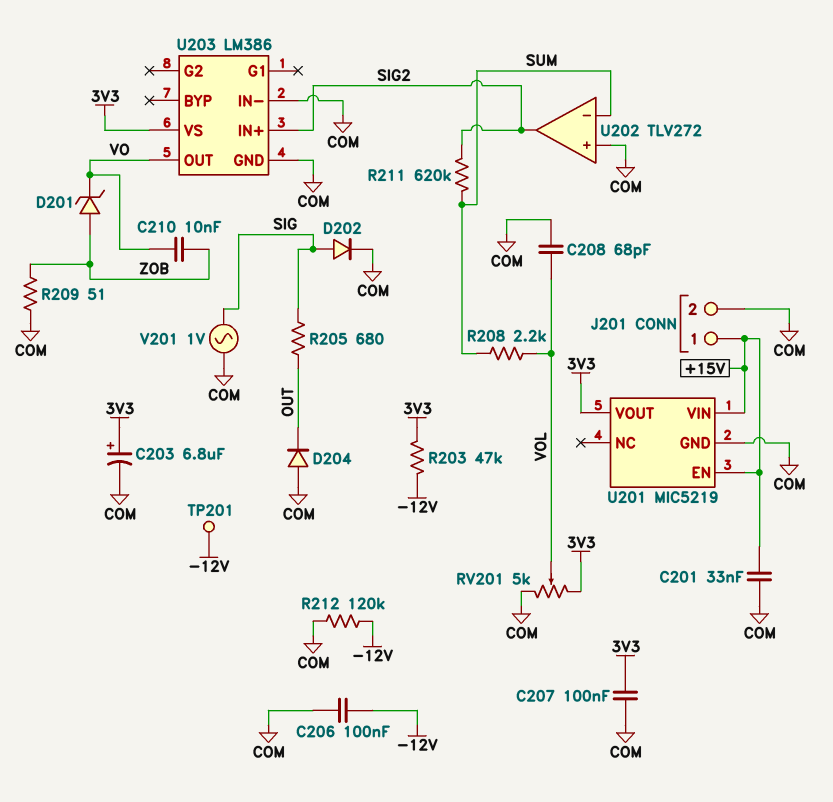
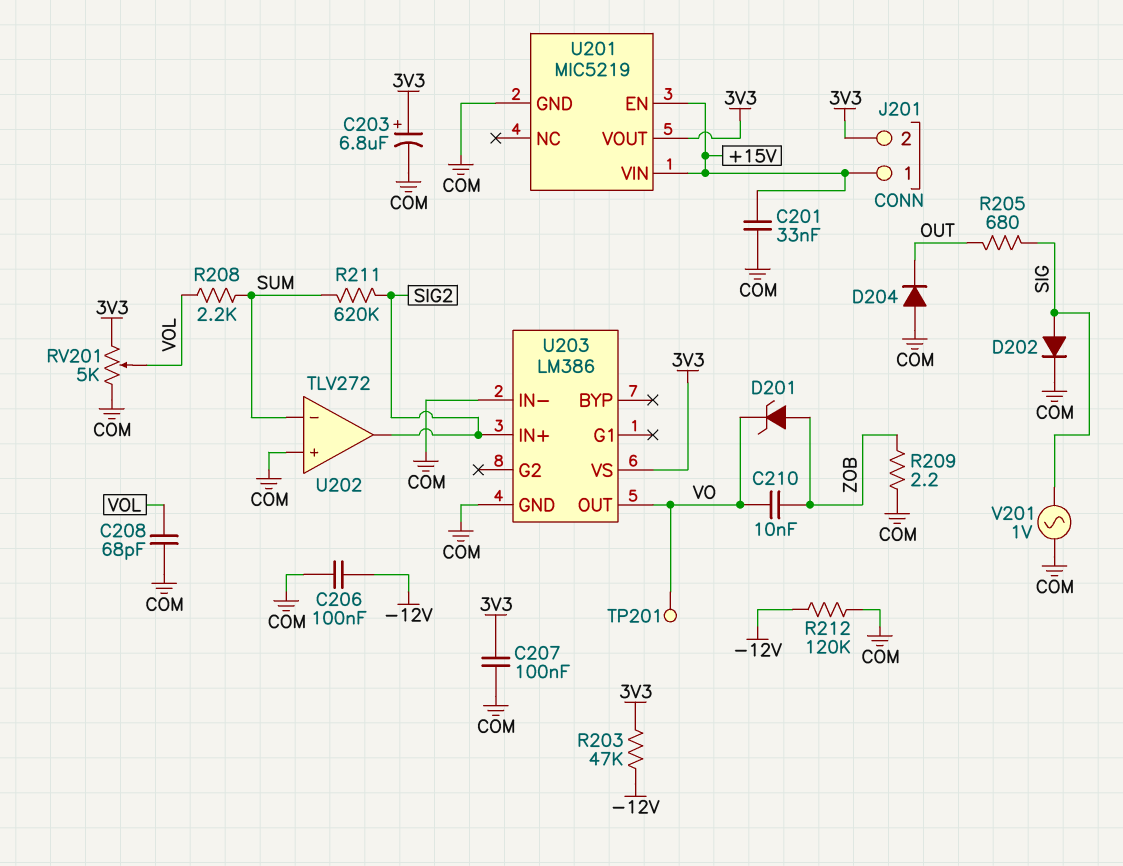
J201 pin 2: COM -> 3V3
R209: 51 (COM, ZOB) -> 2.2 (COM, ZOB)
TP201: test point (-12V) -> test point (VO)

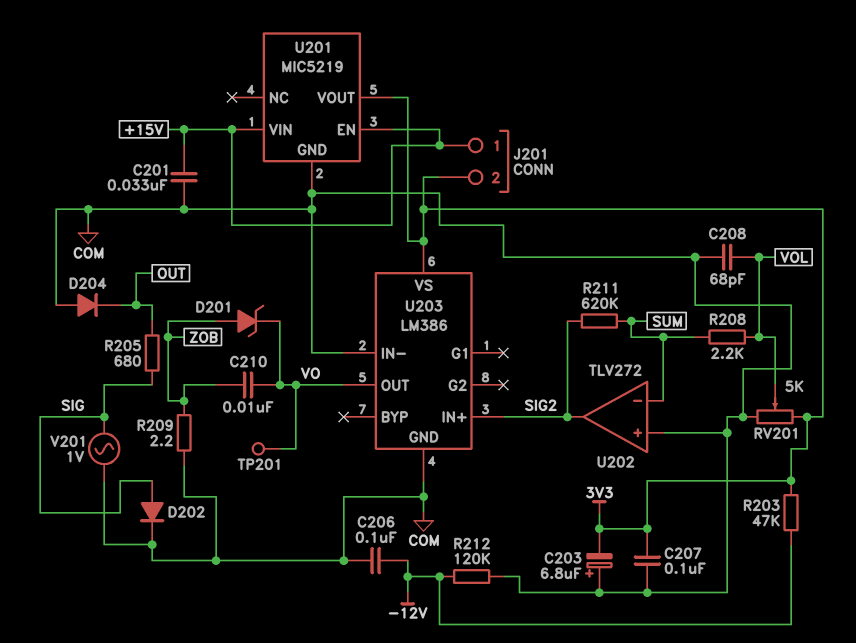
C203: 6.8uF (plus 3V3, minus COM) -> 6.8uF (plus COM, minus 3V3)

